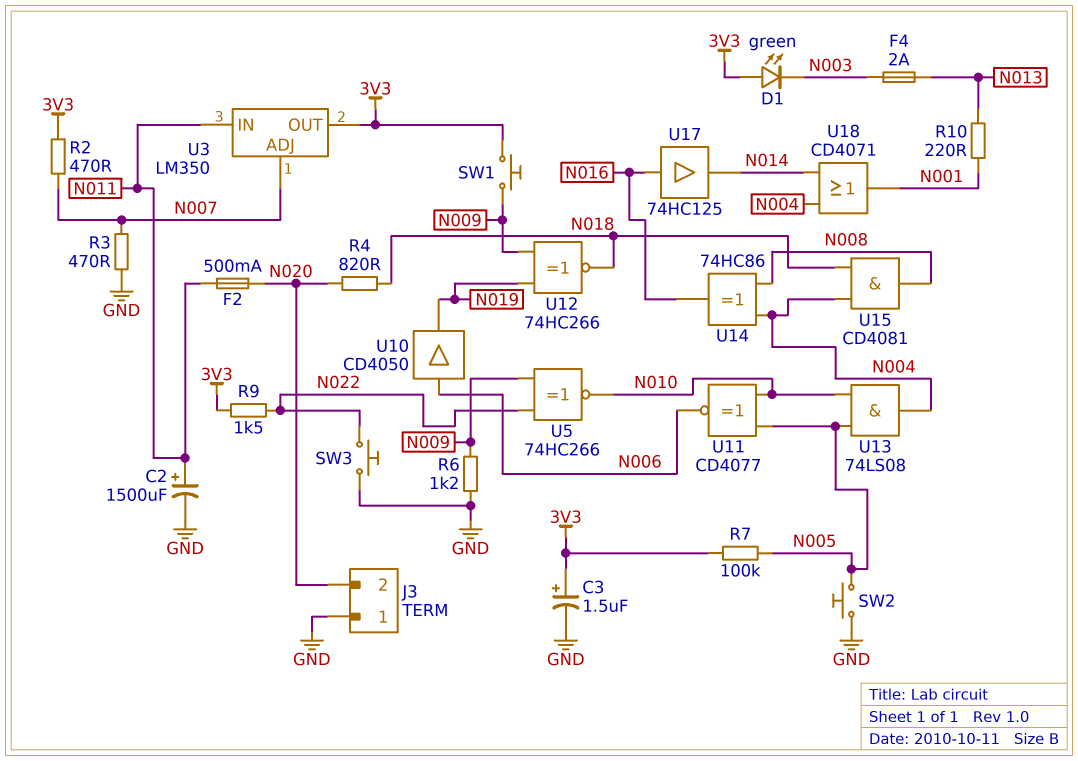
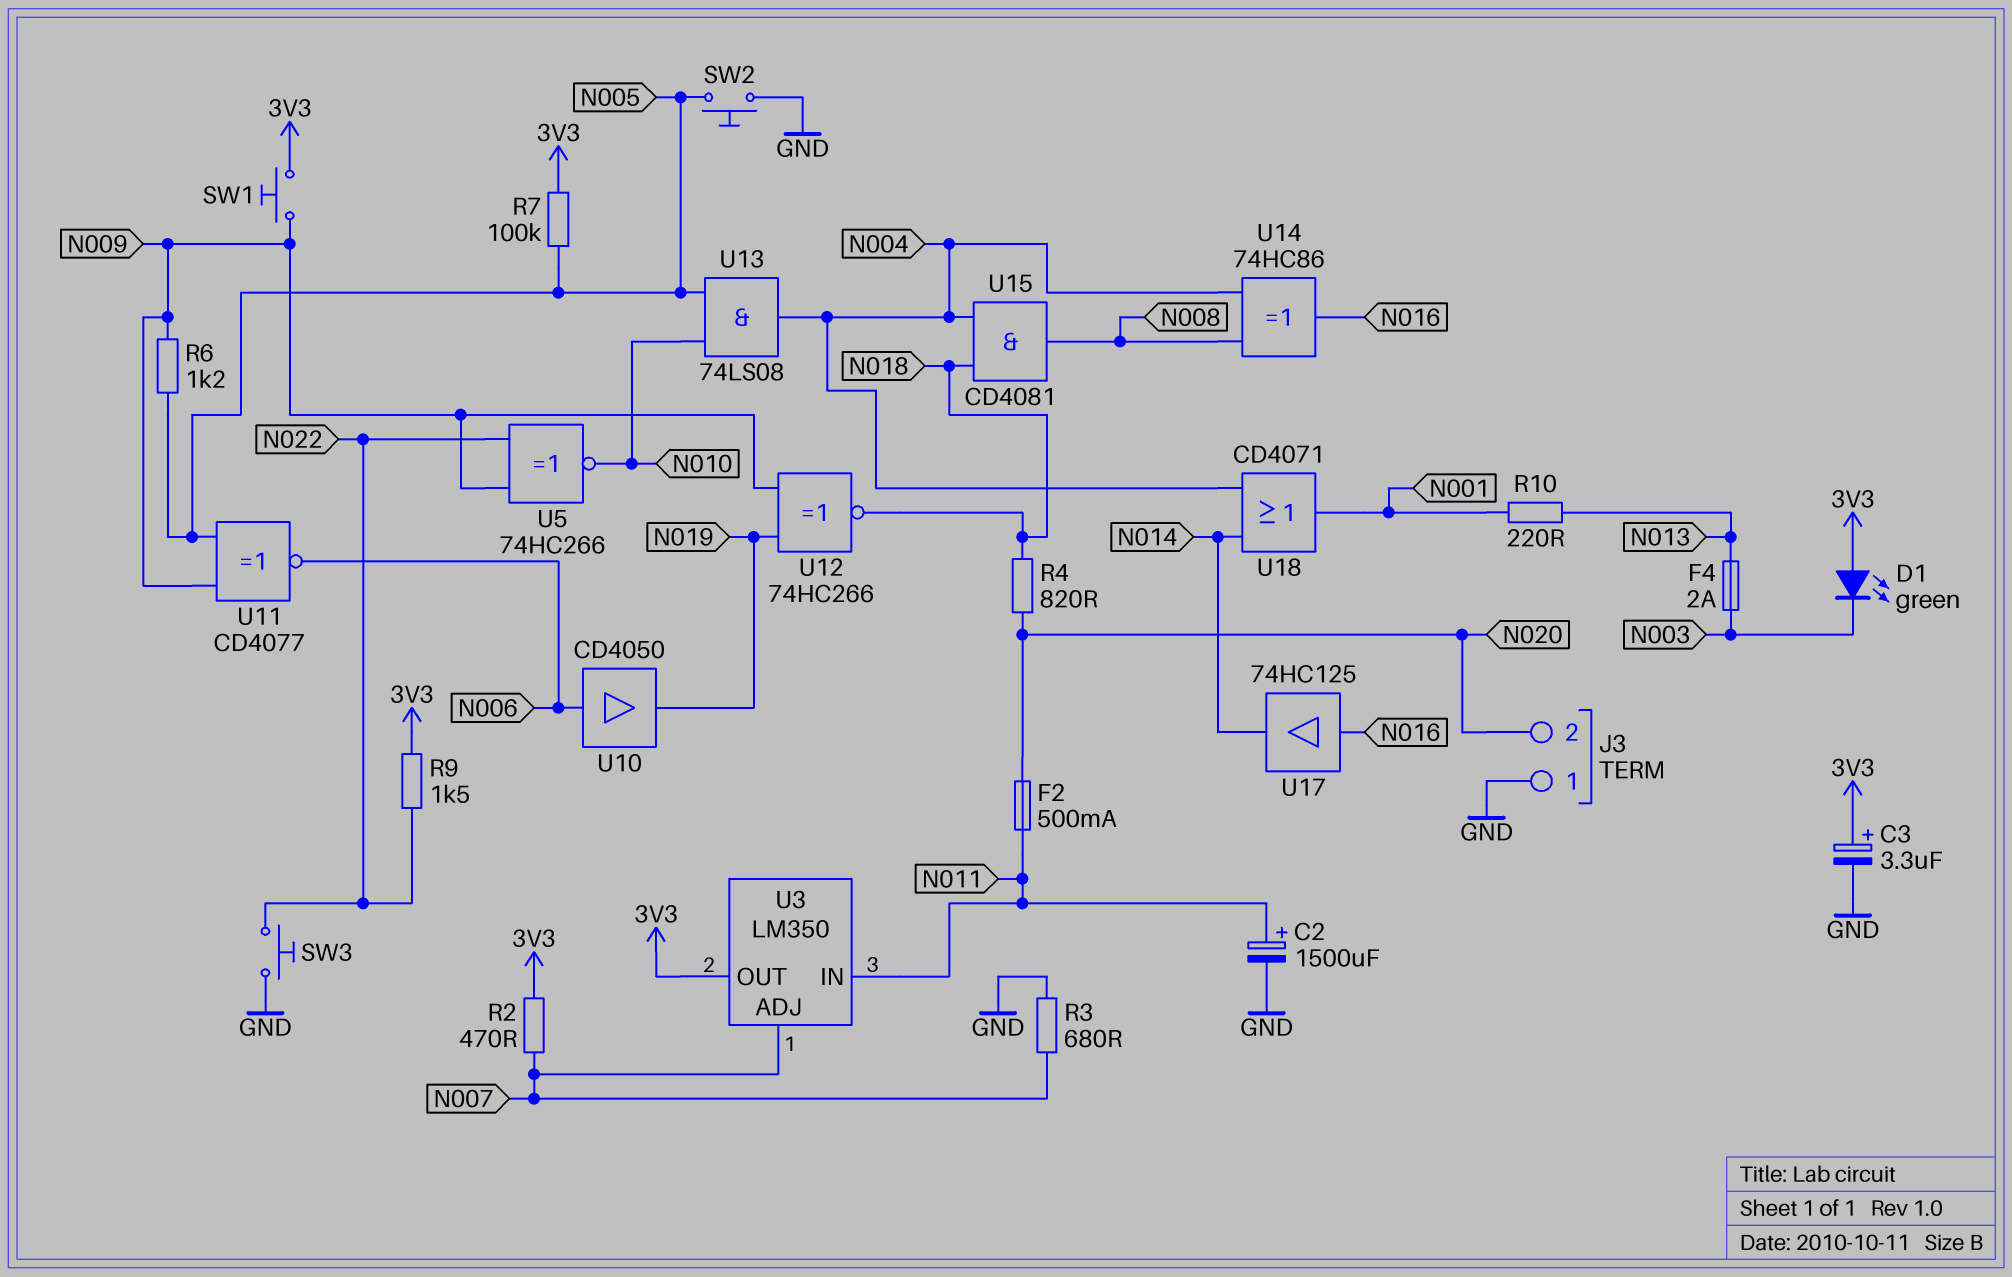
C3: 1.5uF (plus 3V3, minus GND) -> 3.3uF (plus 3V3, minus GND)
R3: 470 (GND, N007) -> 680 (GND, N007)
R6: 1.2k (GND, N009) -> 1.2k (N005, N009)
U11: XNOR CD4077 (in N005, in N010, out N006) -> XNOR CD4077 (in N005, in N009, out N006)

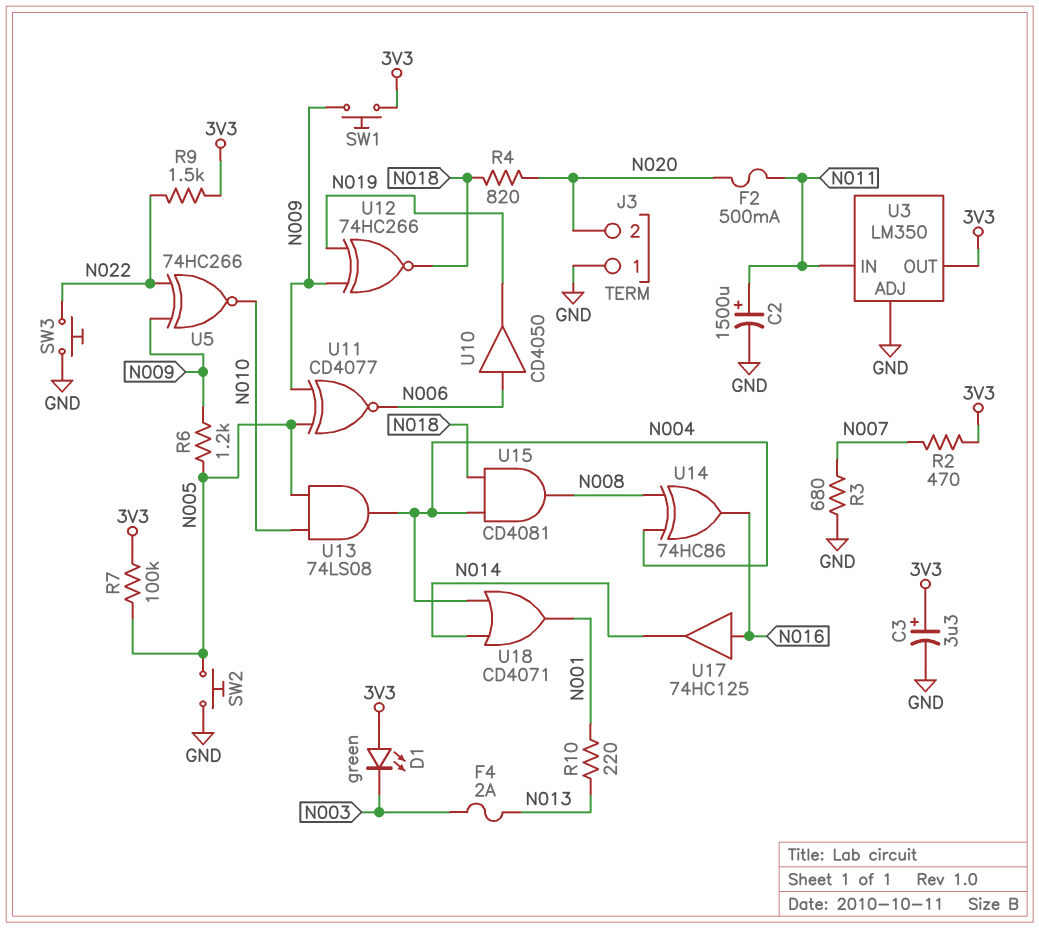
U3 pin ADJ: N007 -> GND

